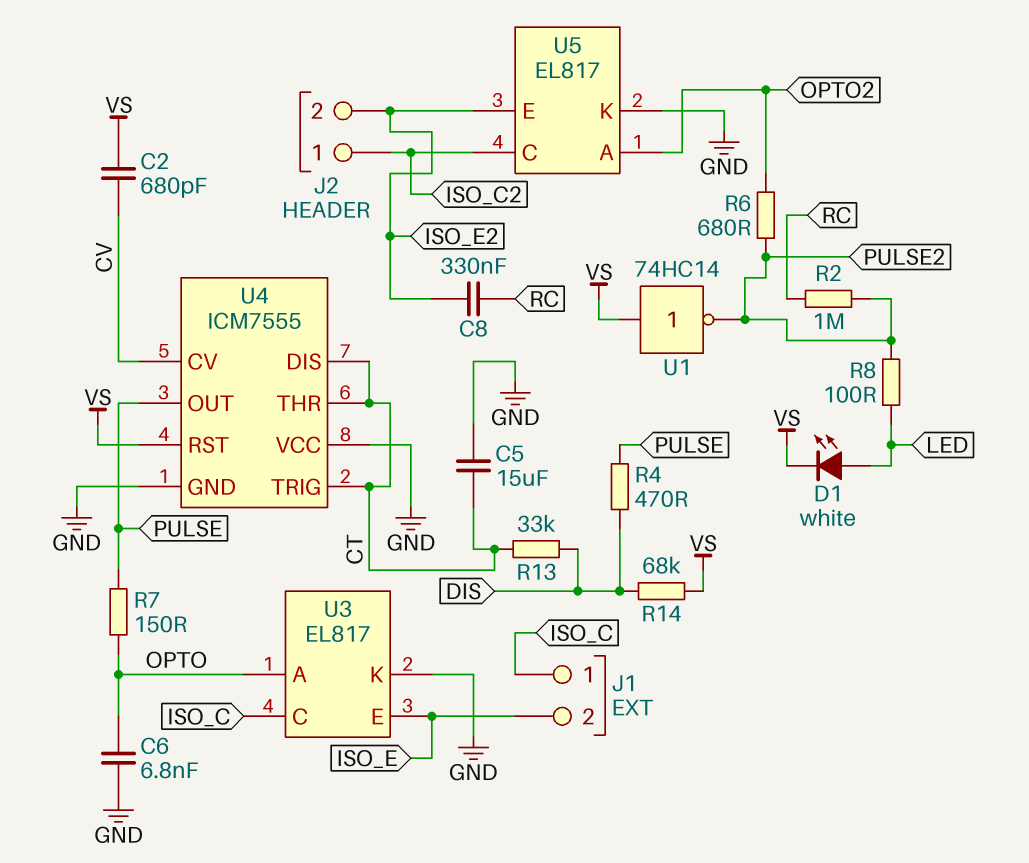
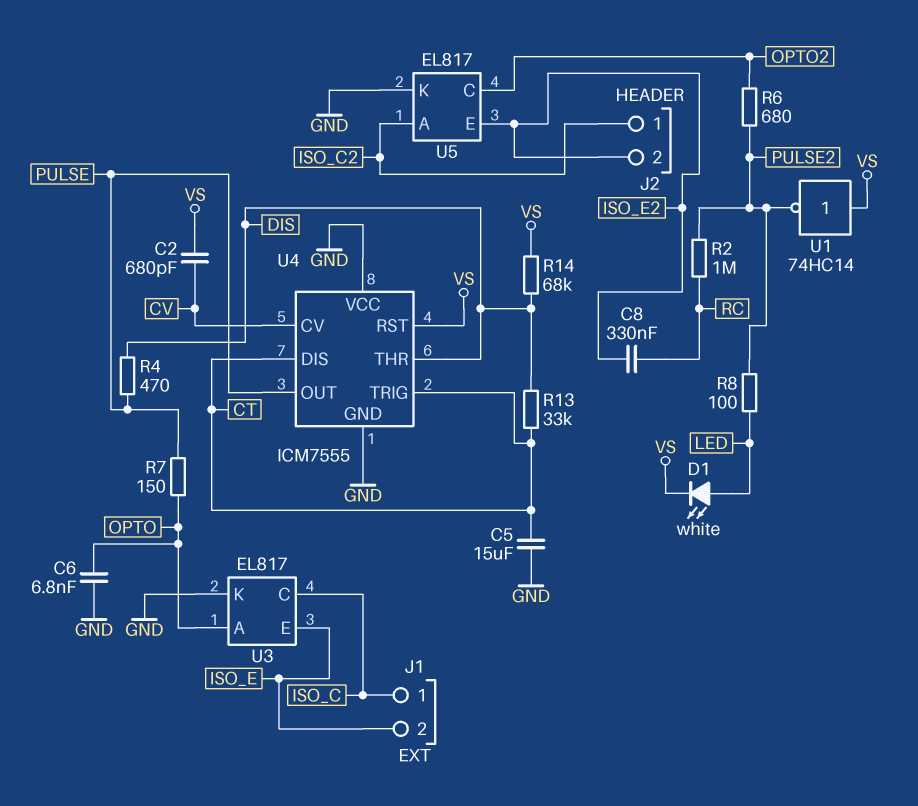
U4 pin THR: CT -> DIS
U5 pin A: OPTO2 -> ISO_C2
U5 pin C: ISO_C2 -> OPTO2

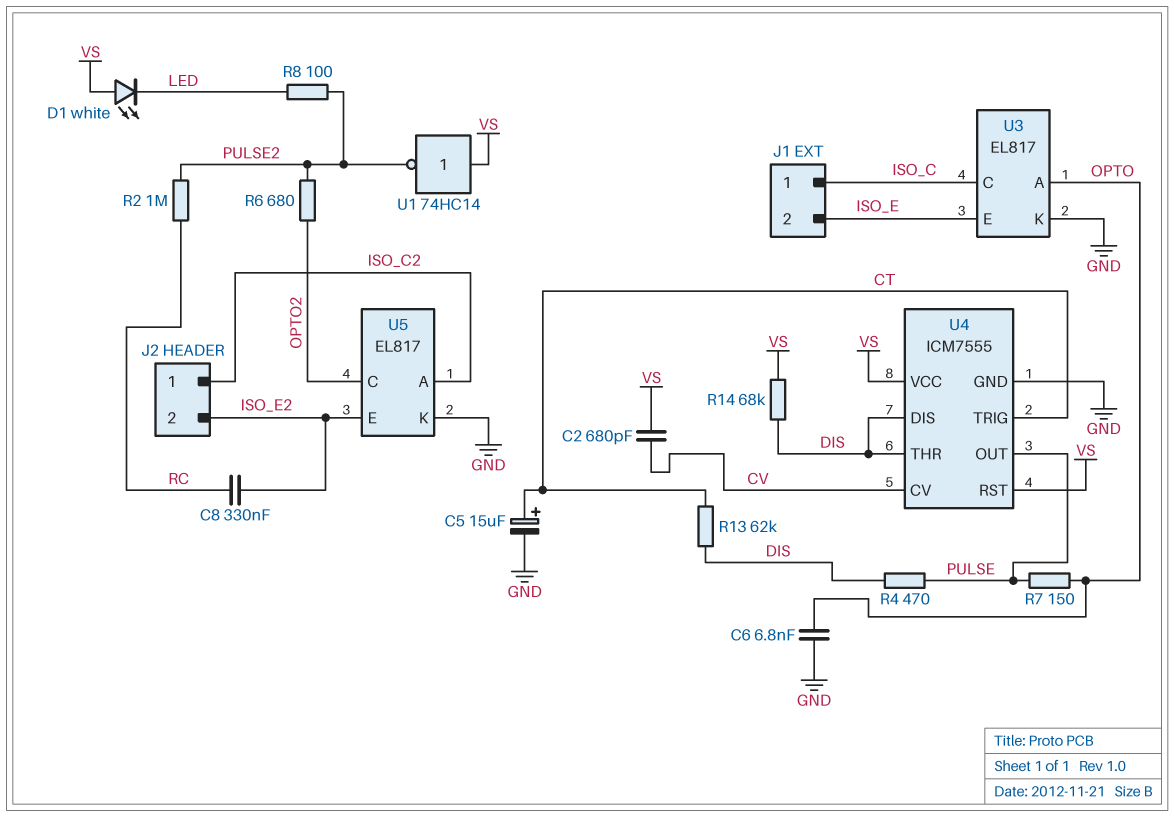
C5: 15uF (CT, GND) -> 15uF (plus CT, minus GND)
D1: LED white (A LED, K VS) -> LED white (A VS, K LED)
R13: 33k (CT, DIS) -> 62k (CT, DIS)
U4 pin DIS: CT -> DIS
U4 pin VCC: GND -> VS

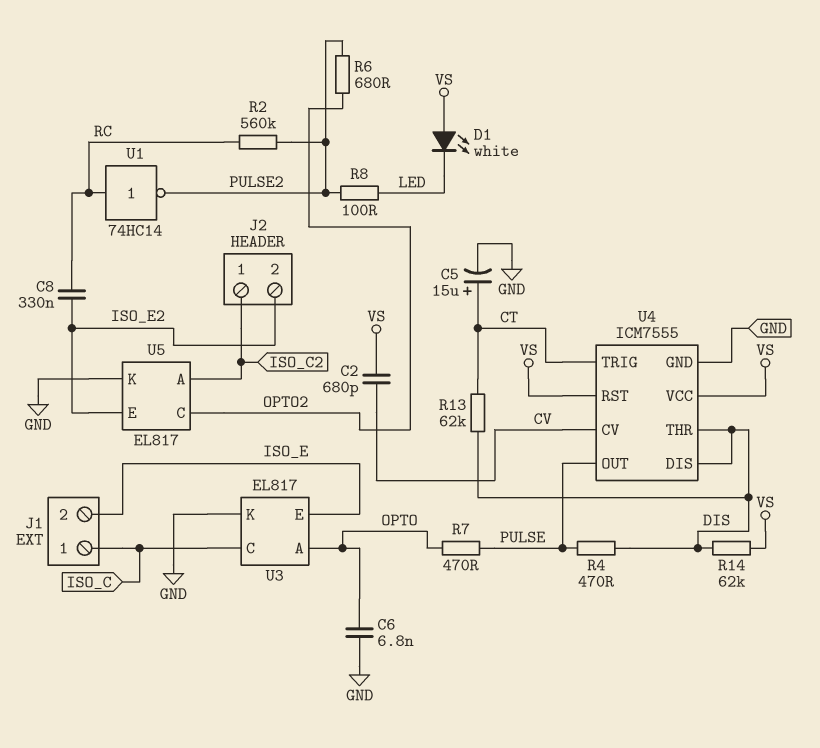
R2: 1M (PULSE2, RC) -> 560k (PULSE2, RC)
R7: 150 (OPTO, PULSE) -> 470 (OPTO, PULSE)
R14: 68k (DIS, VS) -> 62k (DIS, VS)
U1: NOT 74HC14 (in VS, out PULSE2) -> NOT 74HC14 (in RC, out PULSE2)

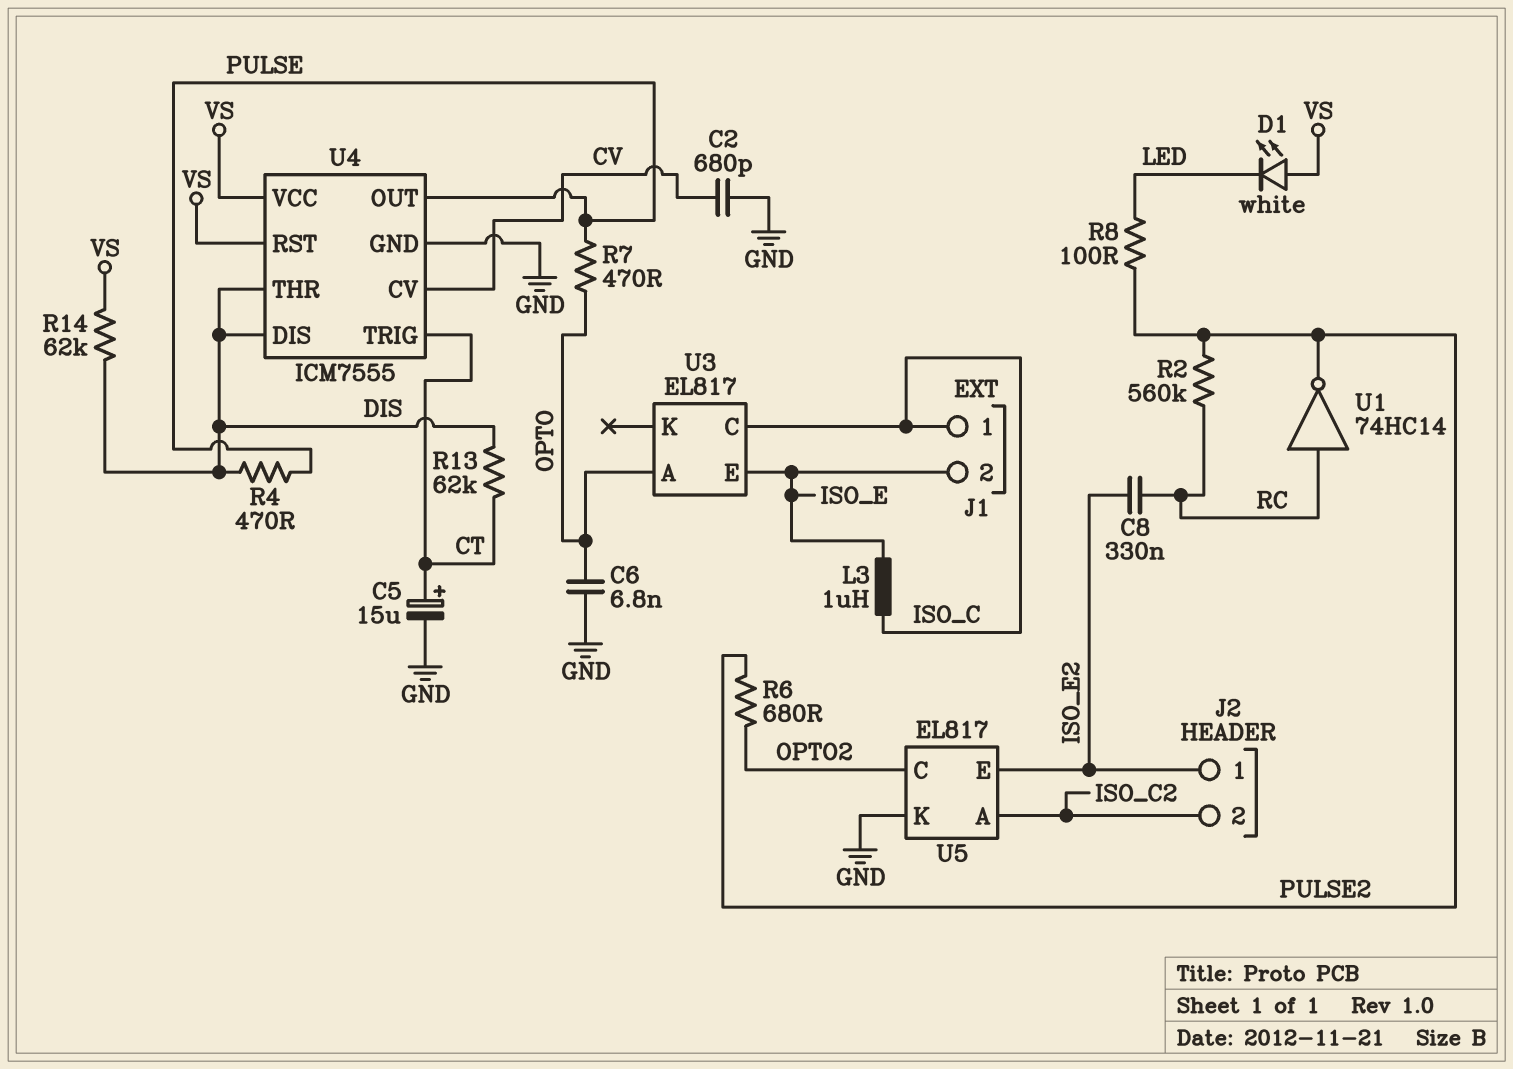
C2: 680pF (CV, VS) -> 680pF (CV, GND)
J2 pin 1: ISO_C2 -> ISO_E2
J2 pin 2: ISO_E2 -> ISO_C2
L3: none -> 1uH (ISO_C, ISO_E)
U3 pin K: GND -> none

